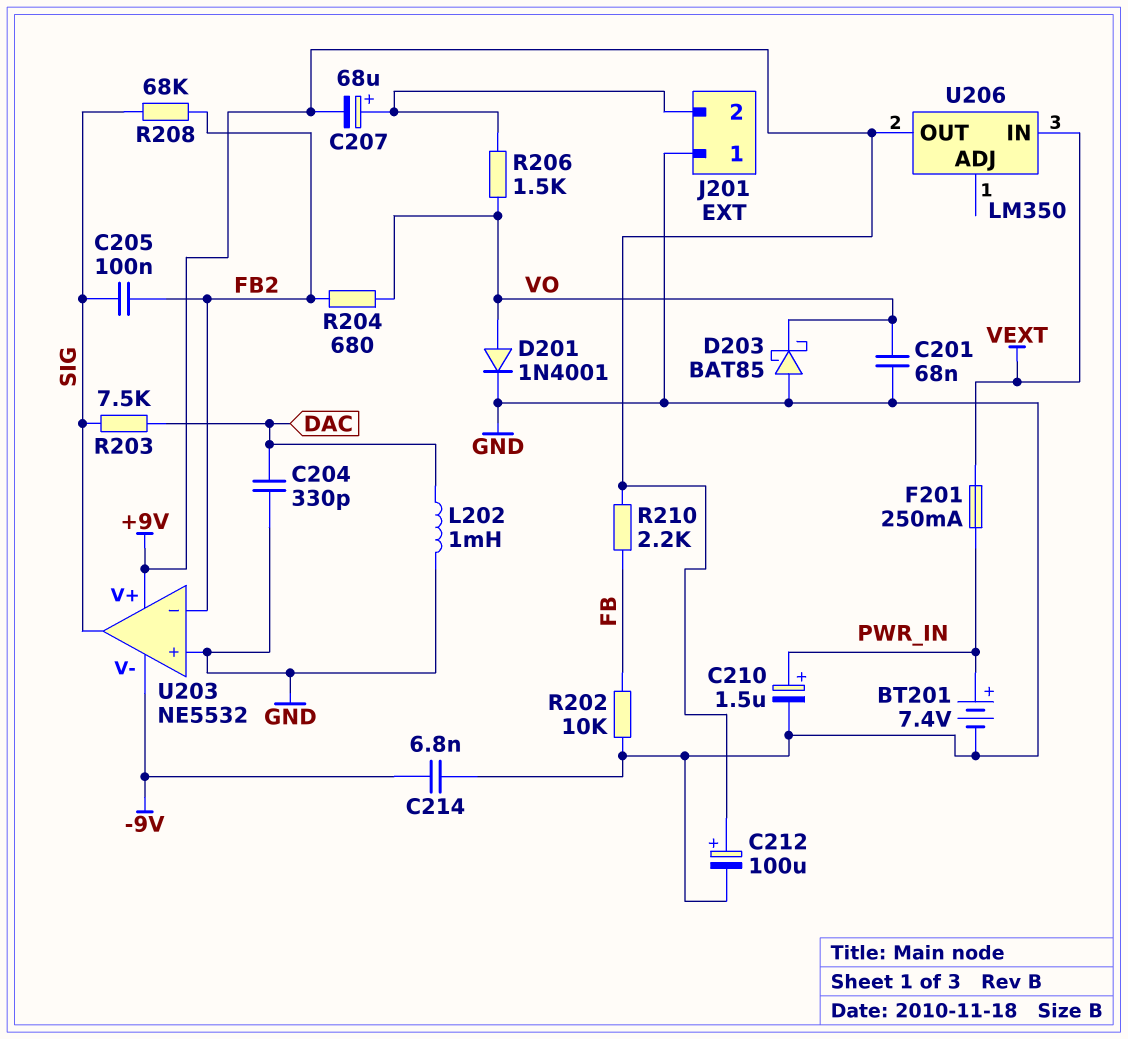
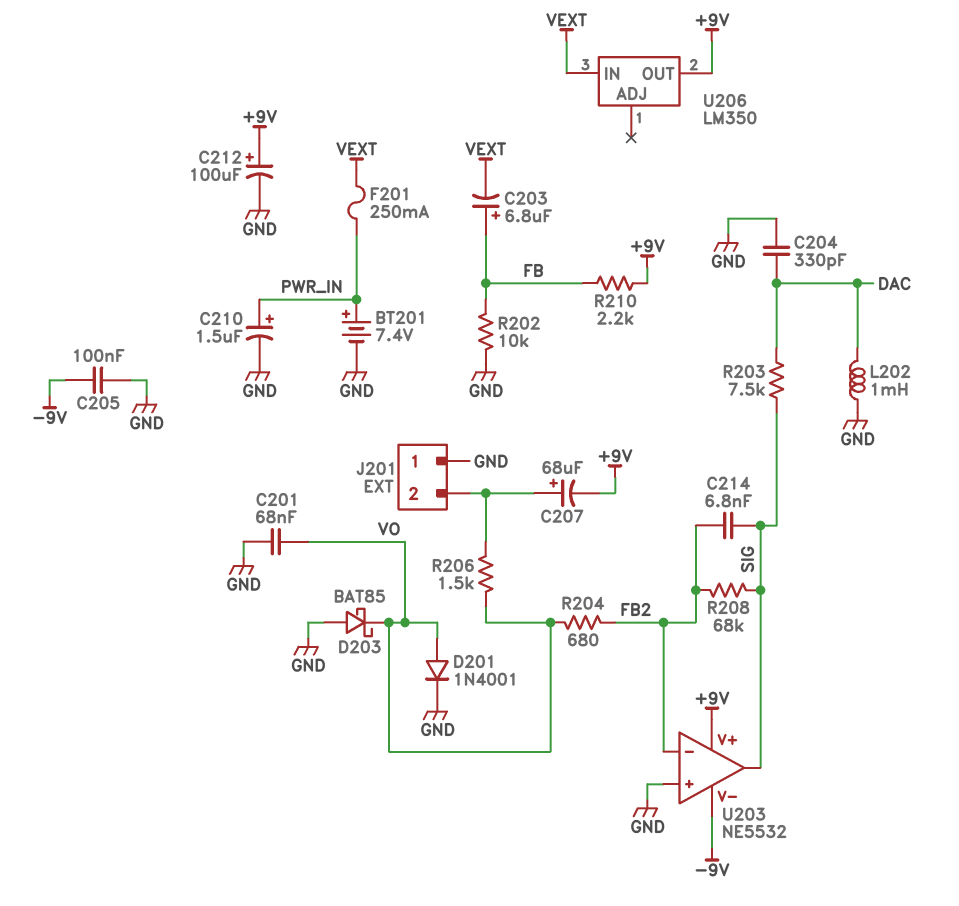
C203: none -> 6.8uF (plus FB, minus VEXT)
C205: 100nF (FB2, SIG) -> 100nF (-9V, GND)
C214: 6.8nF (-9V, GND) -> 6.8nF (FB2, SIG)

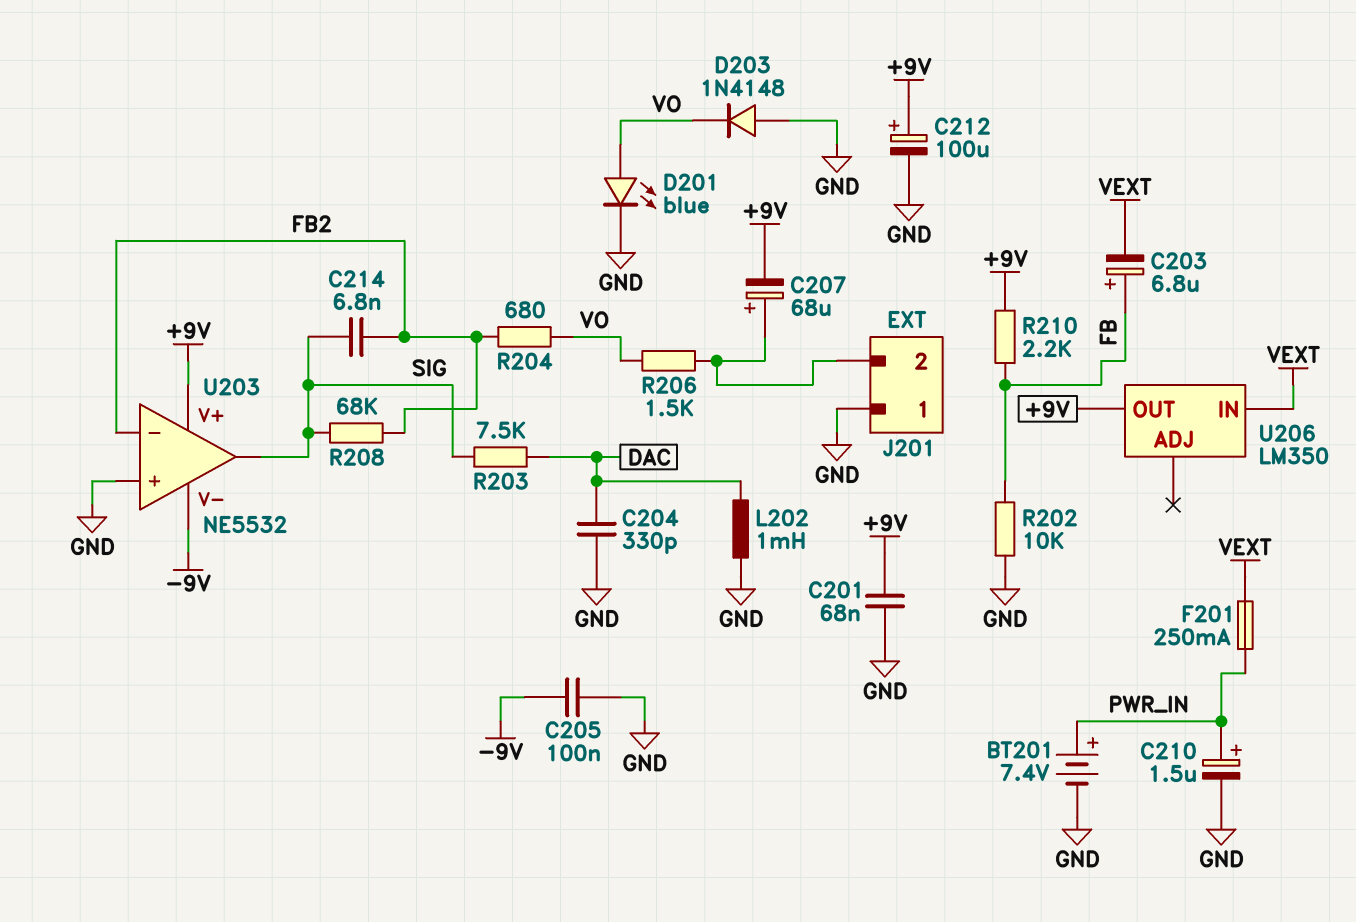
C201: 68nF (GND, VO) -> 68nF (+9V, GND)
D201: diode 1N4001 (A VO, K GND) -> LED blue (A VO, K GND)
D203: schottky BAT85 (A GND, K VO) -> diode 1N4148 (A GND, K VO)

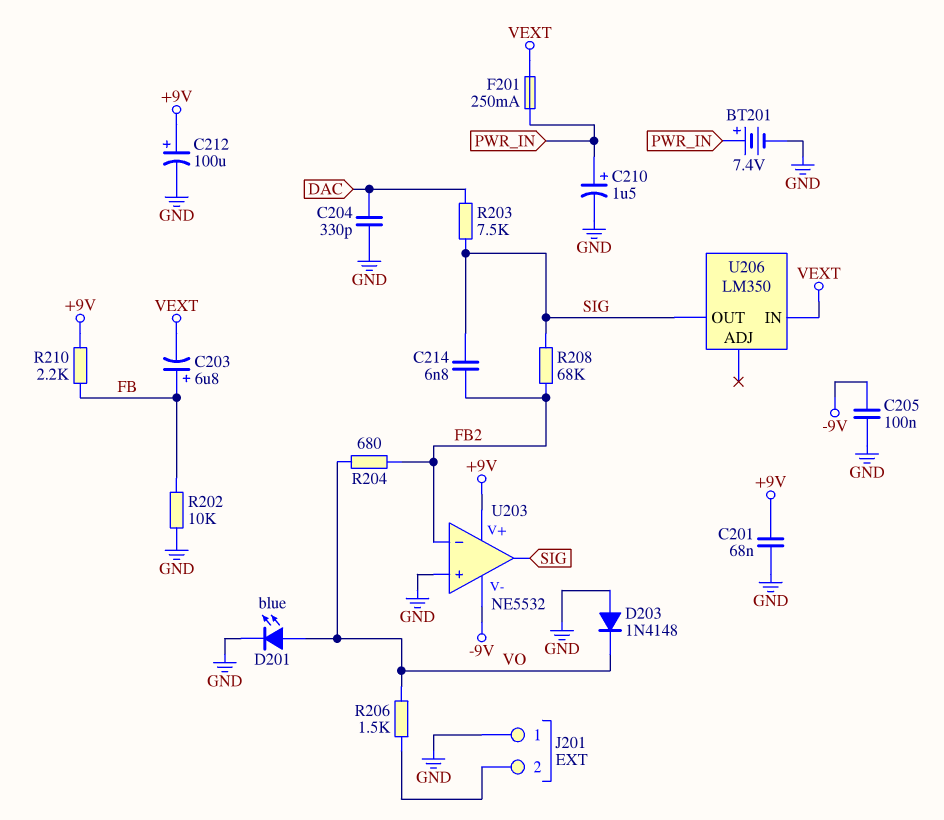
C207: 68uF (plus J201/2, minus +9V) -> none
L202: 1mH (DAC, GND) -> none
U206 pin OUT: +9V -> SIG

